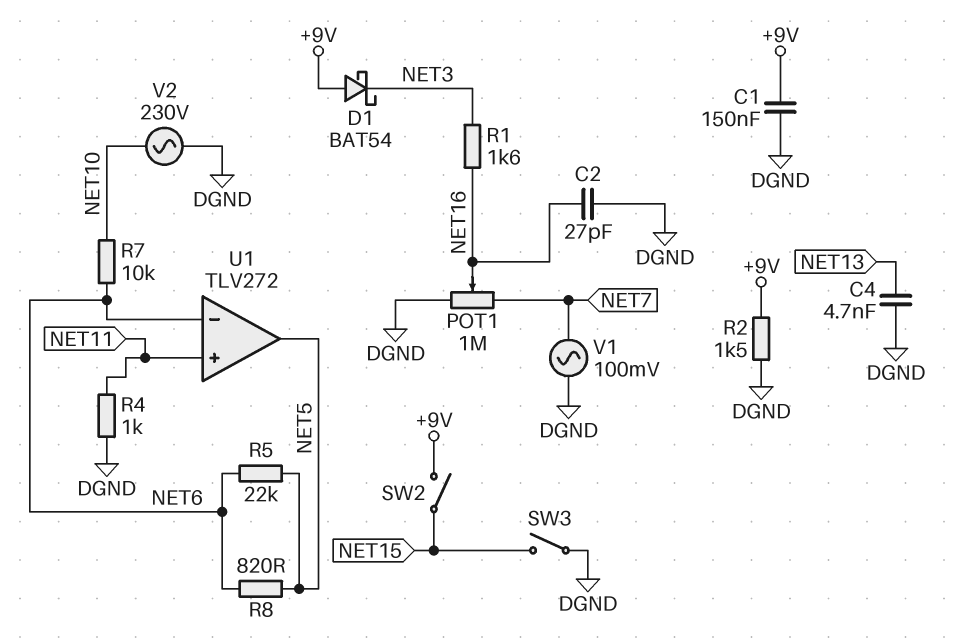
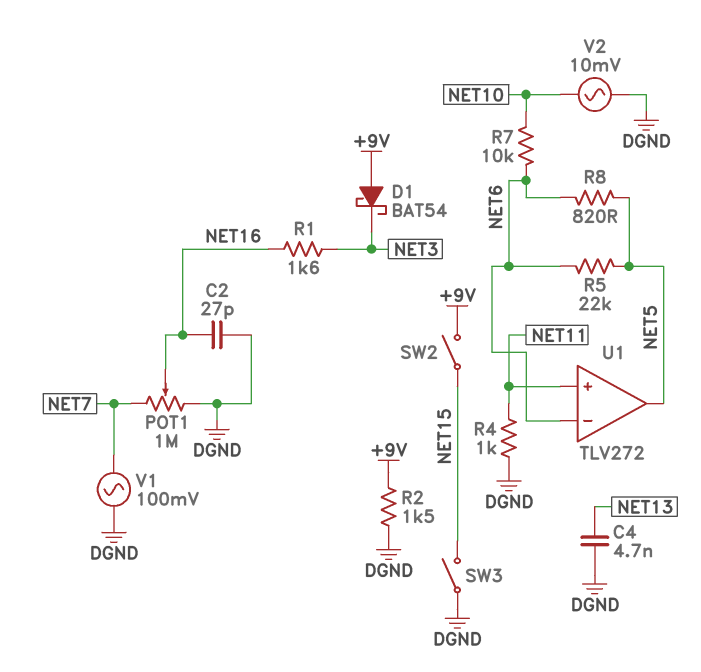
C1: 150nF (+9V, DGND) -> none
V2: AC 230V (DGND, NET10) -> AC 10mV (DGND, NET10)

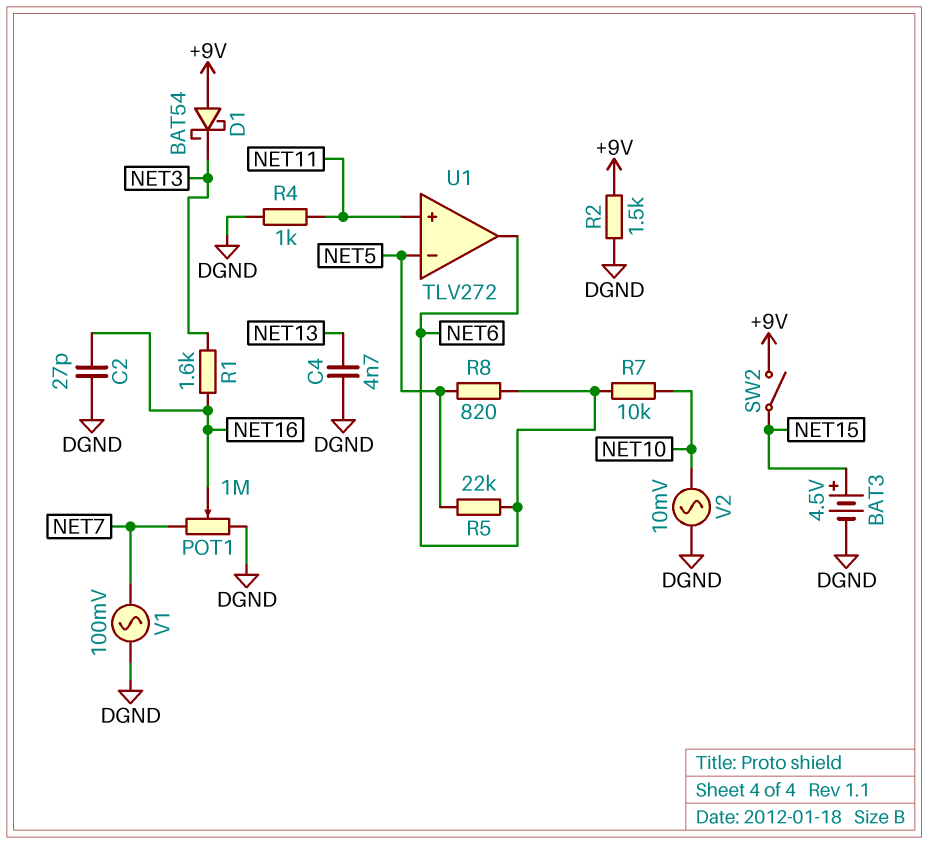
BAT3: none -> 4.5V (plus NET15, minus DGND)
SW3: switch (DGND, NET15) -> none
U1 pin in-: NET6 -> NET5
U1 pin out: NET5 -> NET6

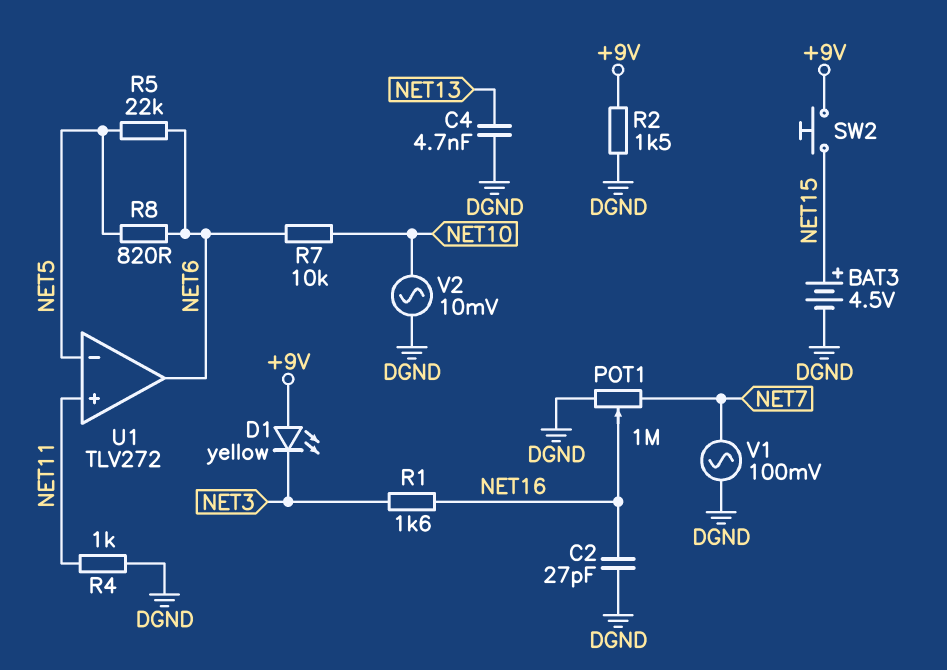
D1: schottky BAT54 (A +9V, K NET3) -> LED yellow (A +9V, K NET3)
SW2: switch (+9V, NET15) -> button (+9V, NET15)

